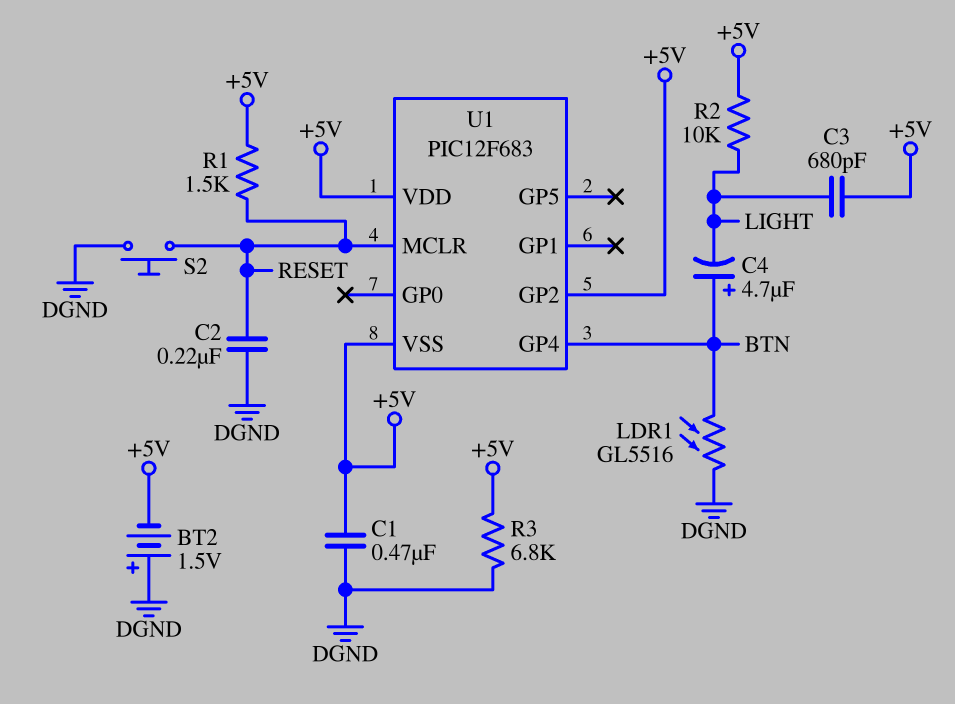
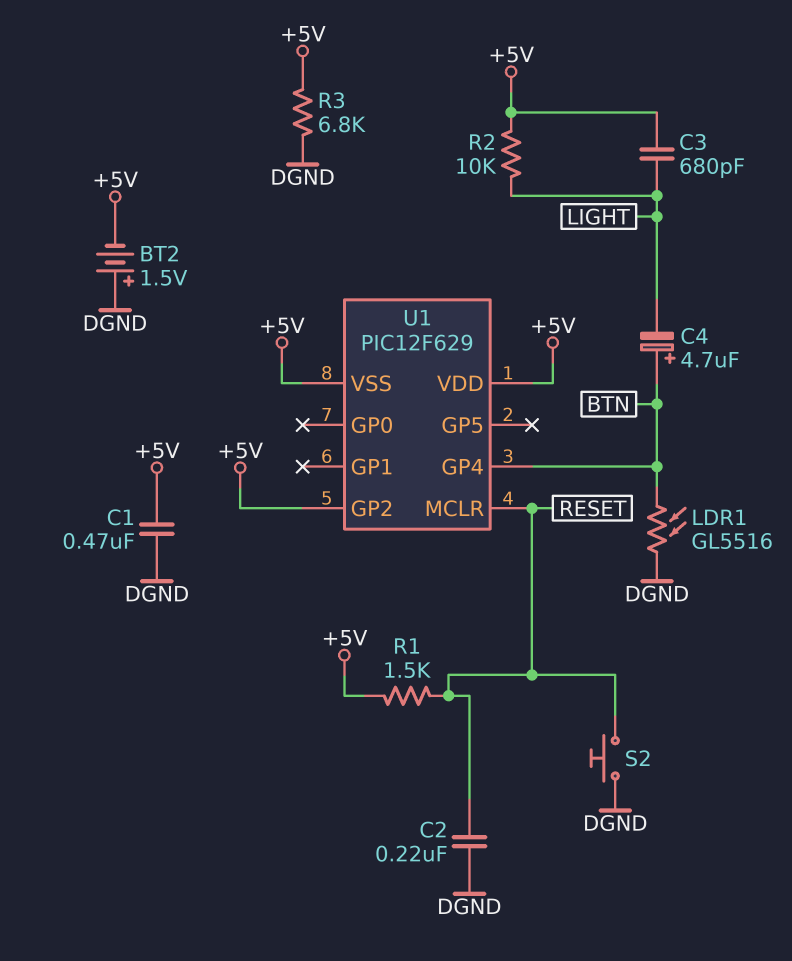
U1: PIC12F683 -> PIC12F629

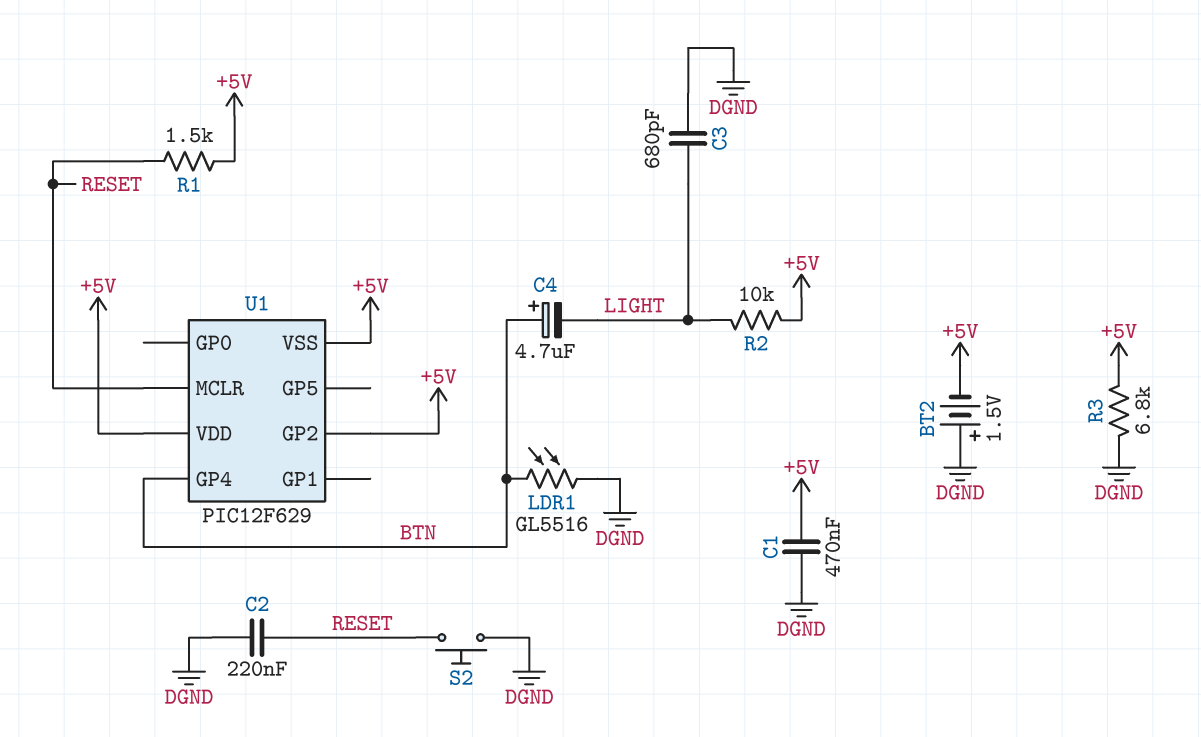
C3: 680pF (+5V, LIGHT) -> 680pF (DGND, LIGHT)

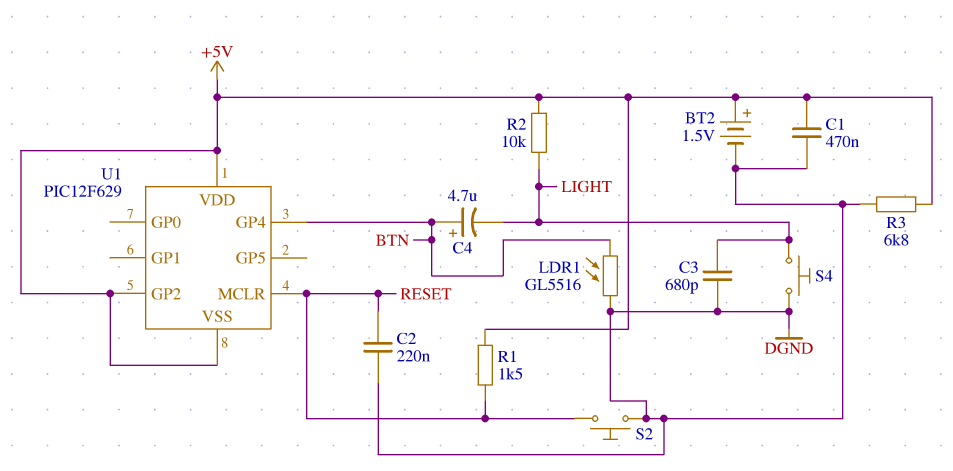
BT2: 1.5V (plus DGND, minus +5V) -> 1.5V (plus +5V, minus DGND)
S4: none -> button (DGND, LIGHT)

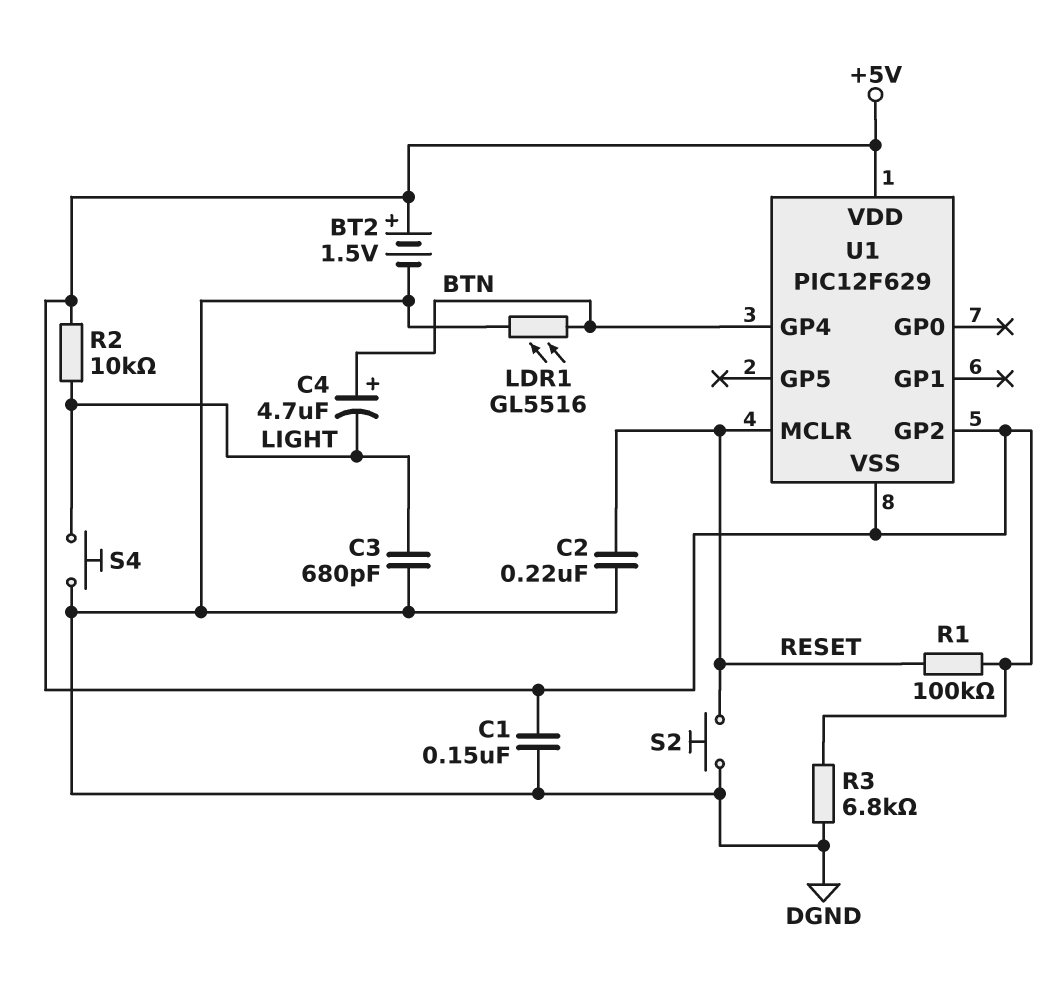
C1: 470nF (+5V, DGND) -> 150nF (+5V, DGND)
R1: 1.5k (+5V, RESET) -> 100k (+5V, RESET)

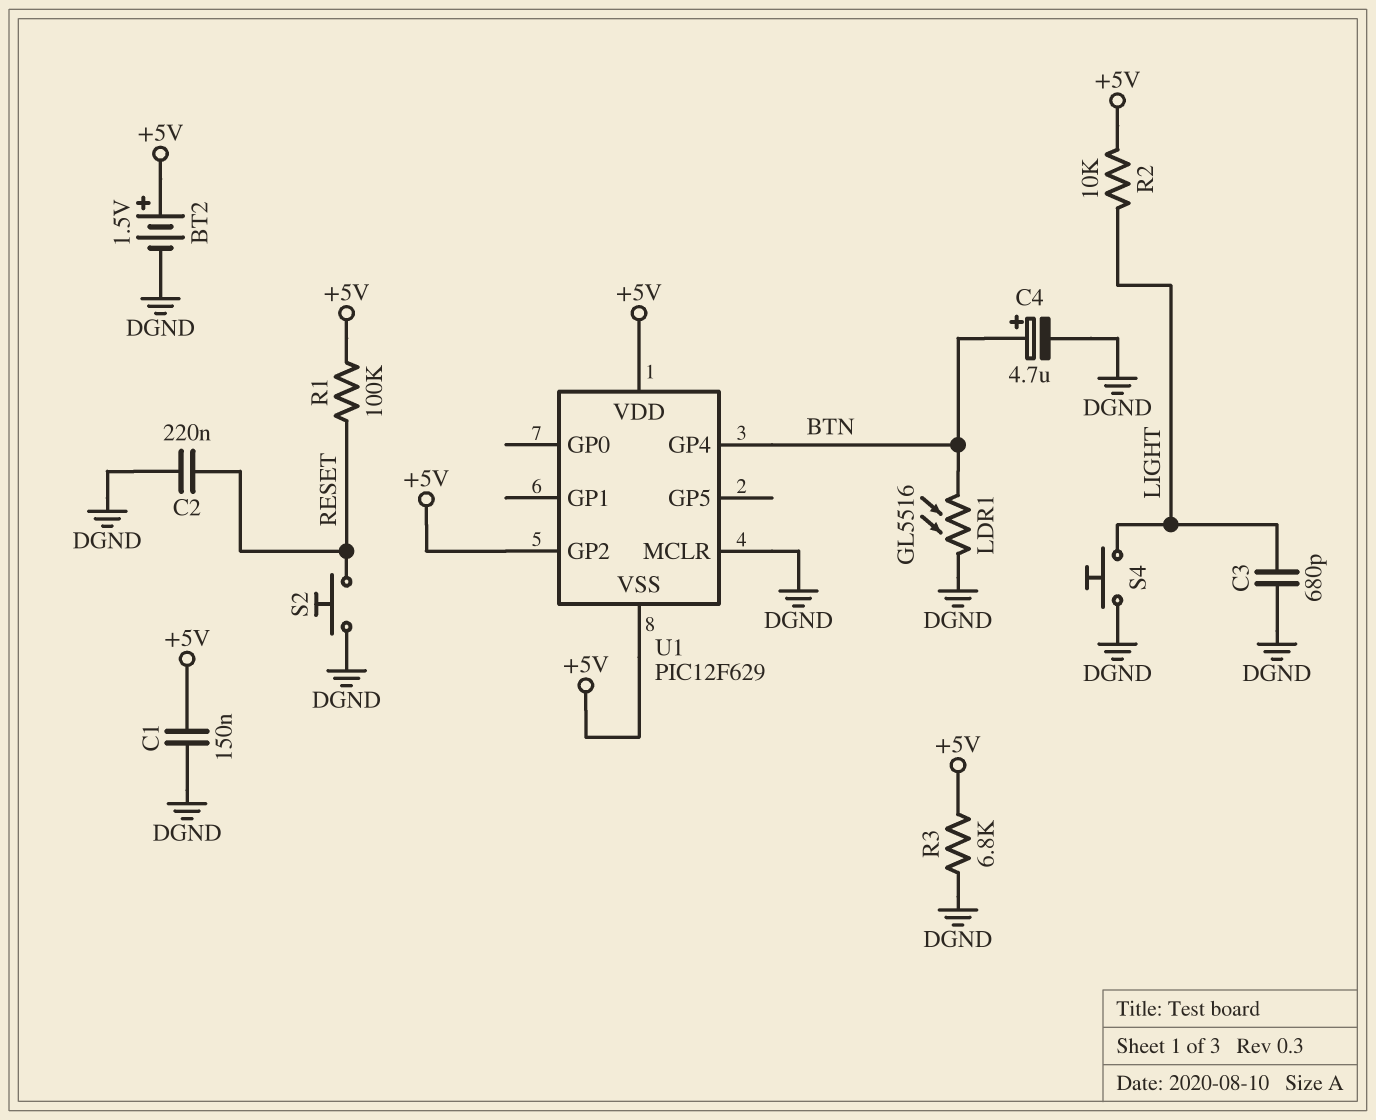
C4: 4.7uF (plus BTN, minus LIGHT) -> 4.7uF (plus BTN, minus DGND)
U1 pin MCLR: RESET -> DGND

